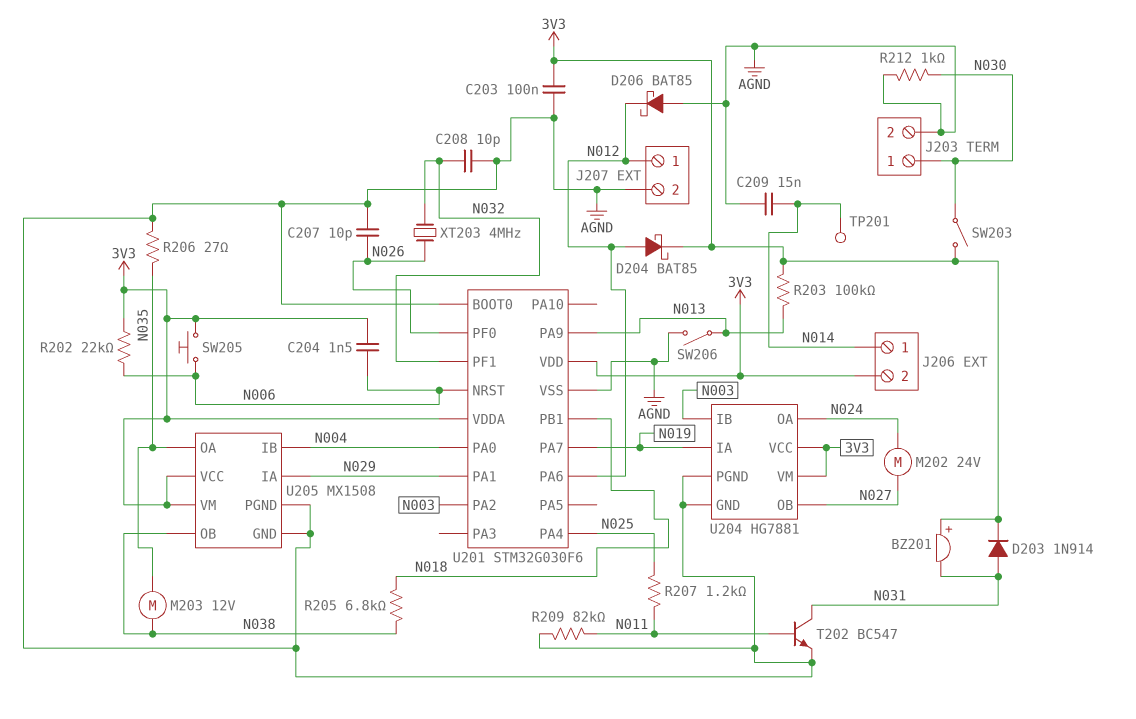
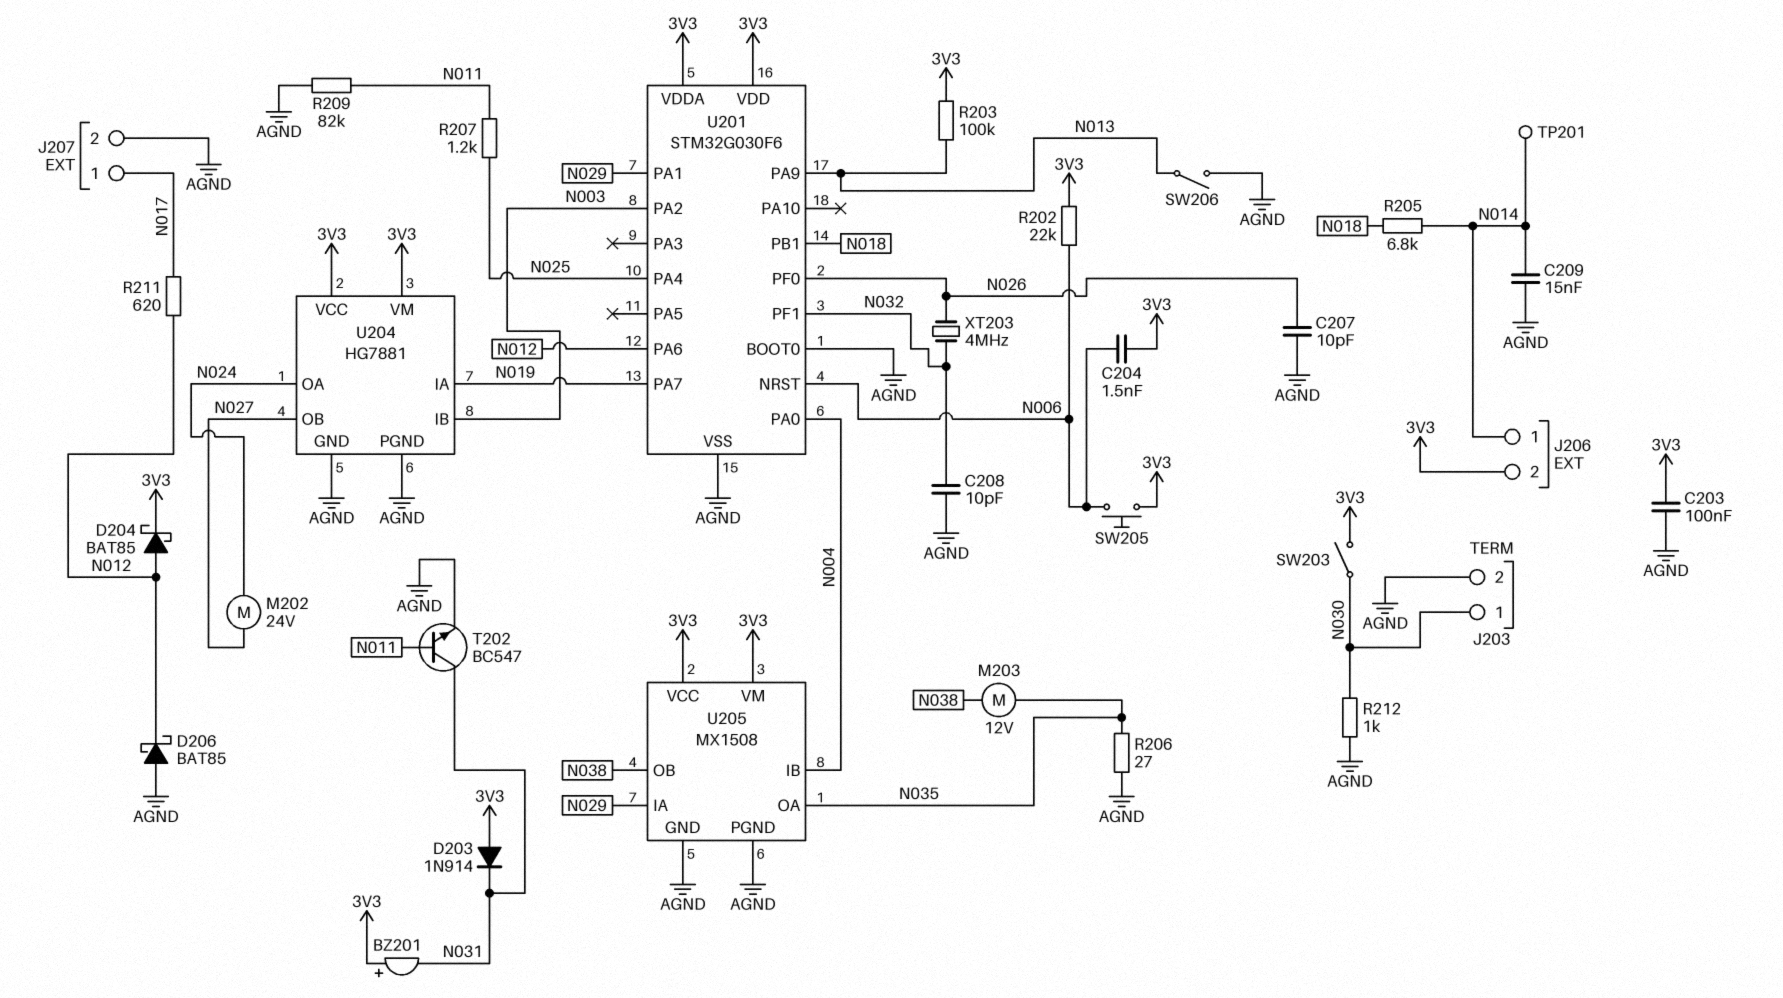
D203: diode 1N914 (A N031, K 3V3) -> diode 1N914 (A 3V3, K N031)
J207 pin 1: N012 -> N017
R205: 6.8k (N018, N038) -> 6.8k (N014, N018)
R211: none -> 620 (N012, N017)

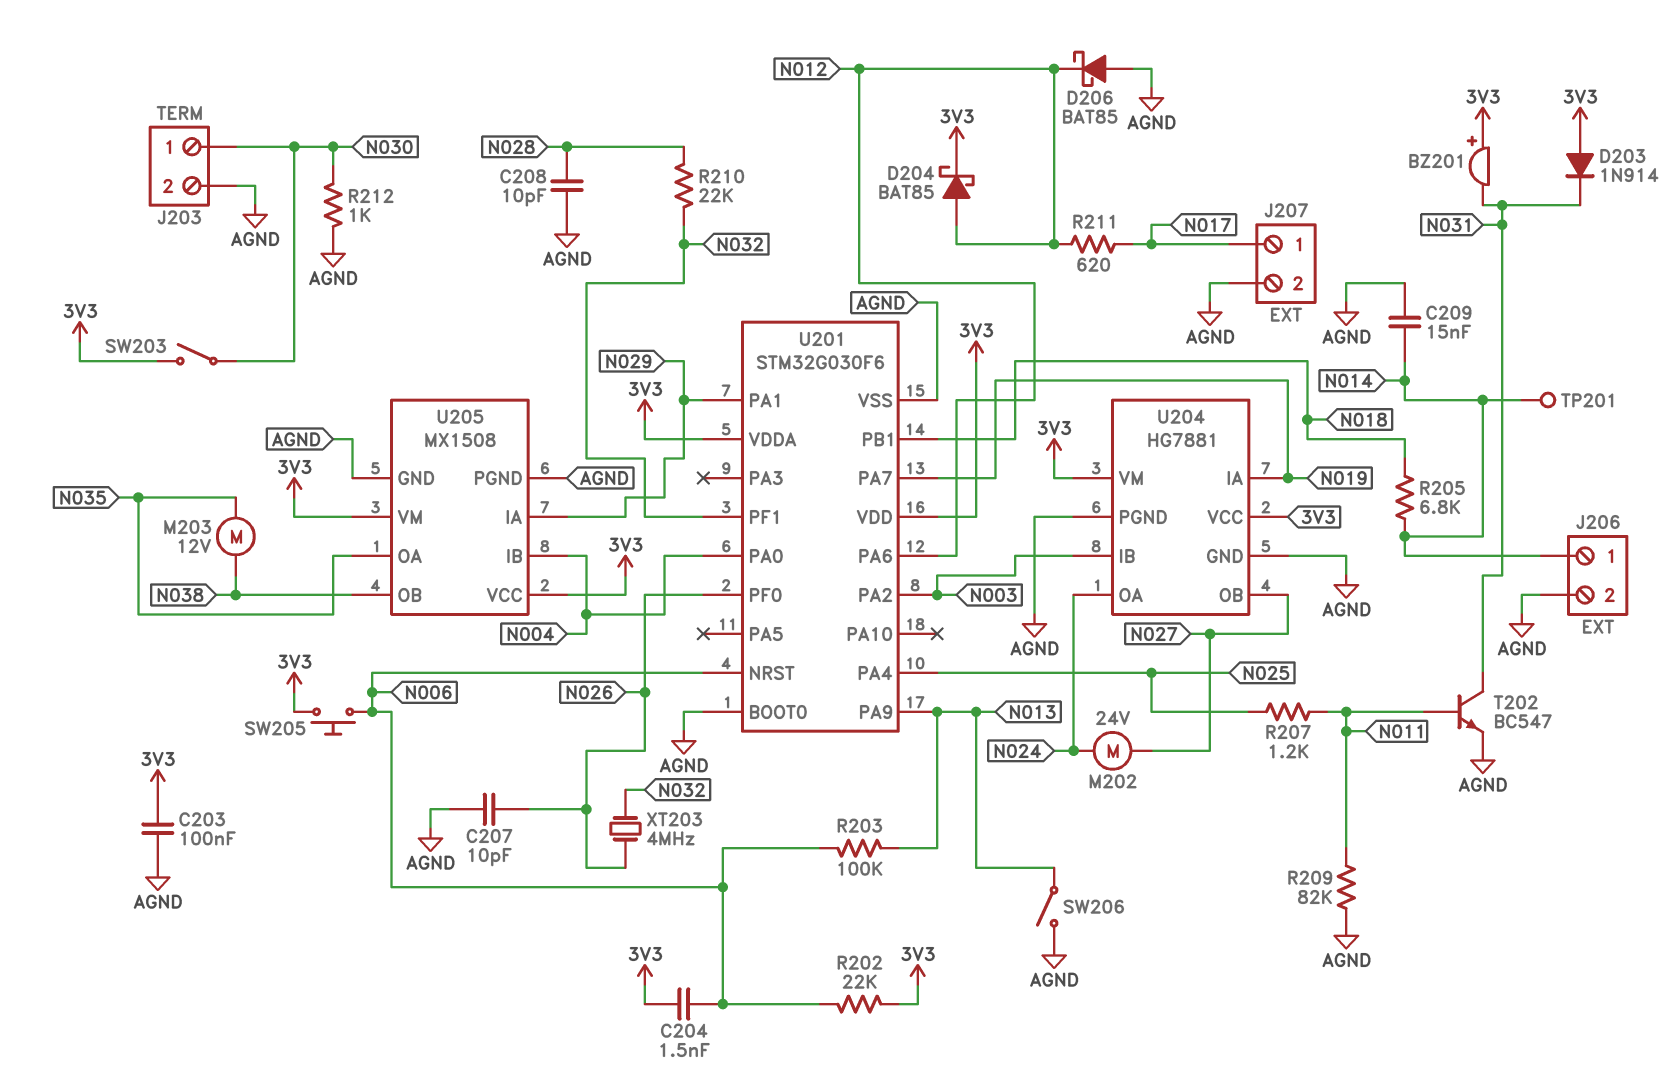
C208: 10pF (AGND, N032) -> 10pF (AGND, N028)
J206 pin 2: 3V3 -> AGND
R203: 100k (3V3, N013) -> 100k (N006, N013)
R206: 27 (AGND, N035) -> none
R210: none -> 22k (N028, N032)

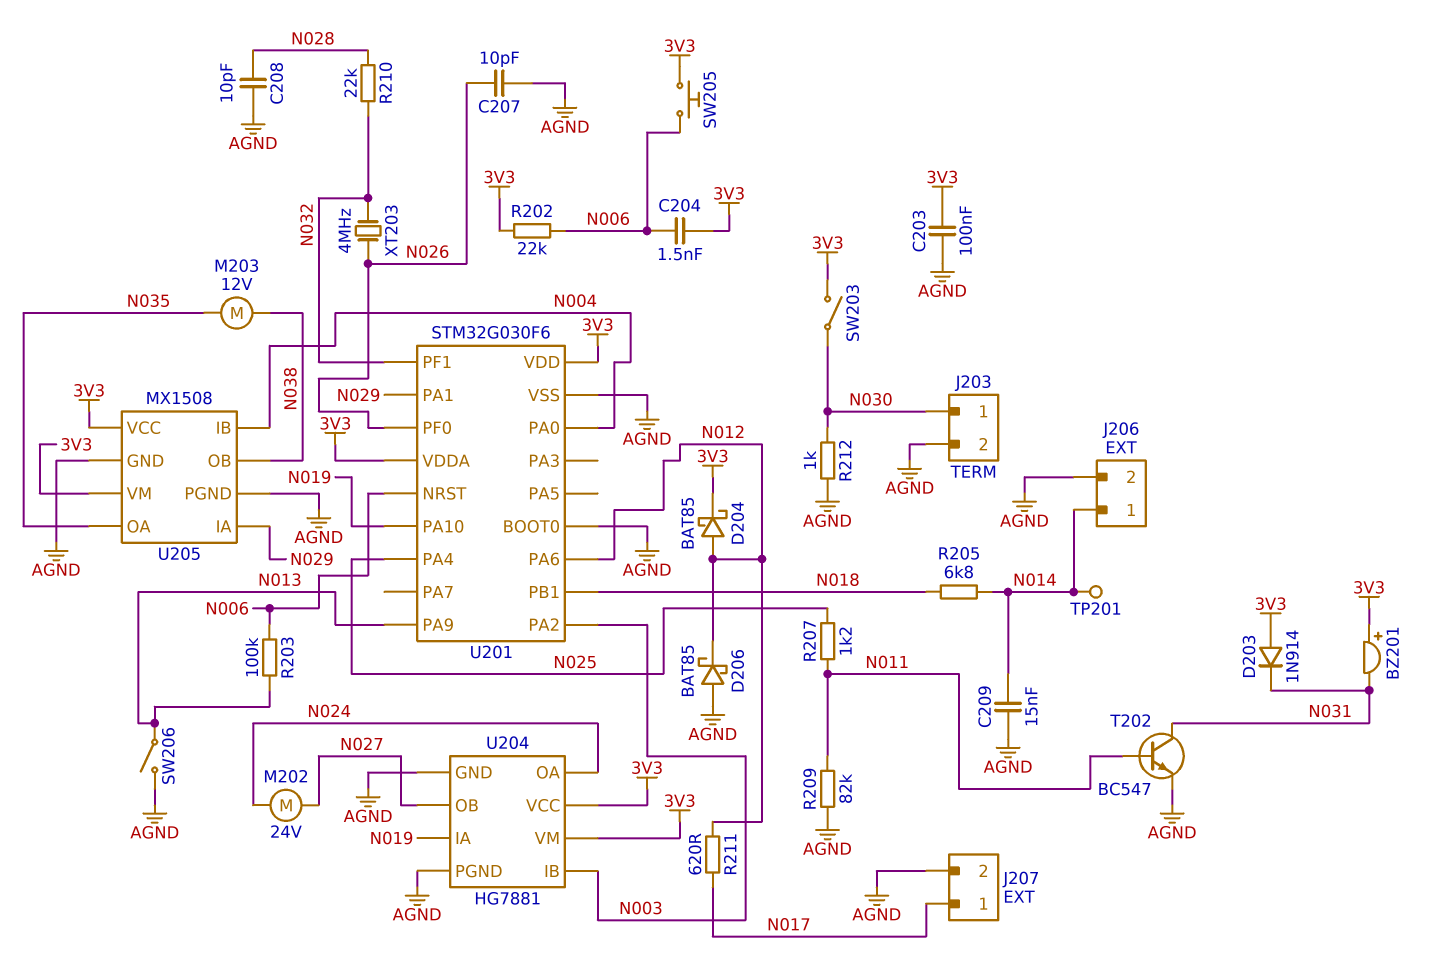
U201 pin PA7: N019 -> none
U201 pin PA10: none -> N019

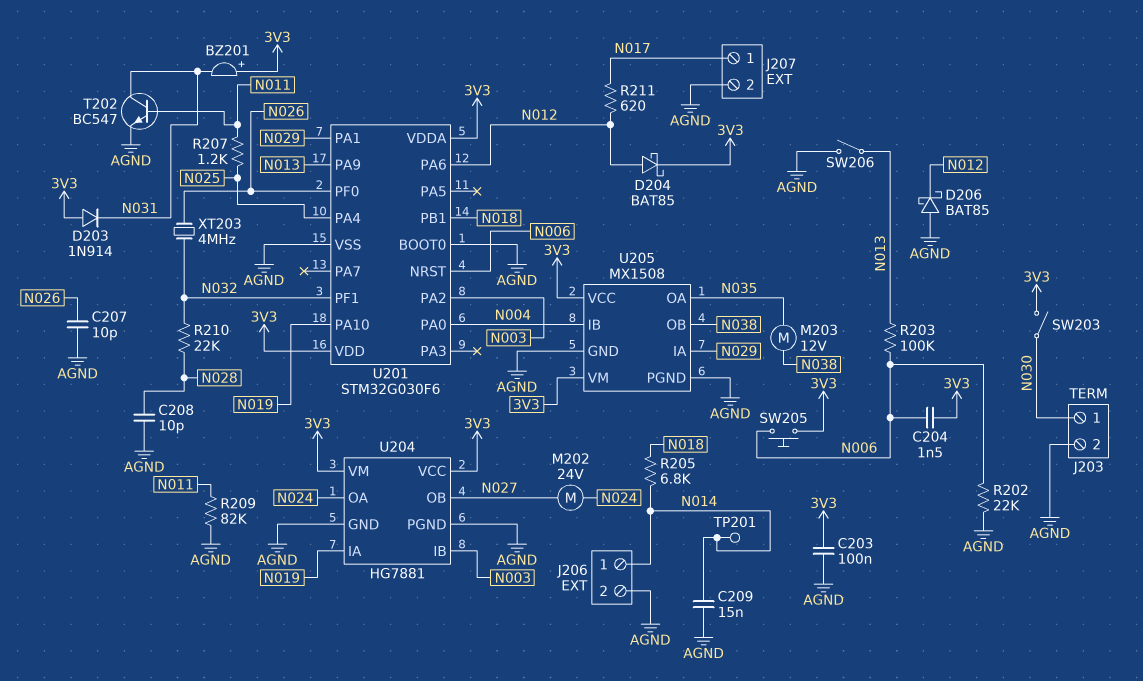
R202: 22k (3V3, N006) -> 22k (AGND, N006)
R212: 1k (AGND, N030) -> none

